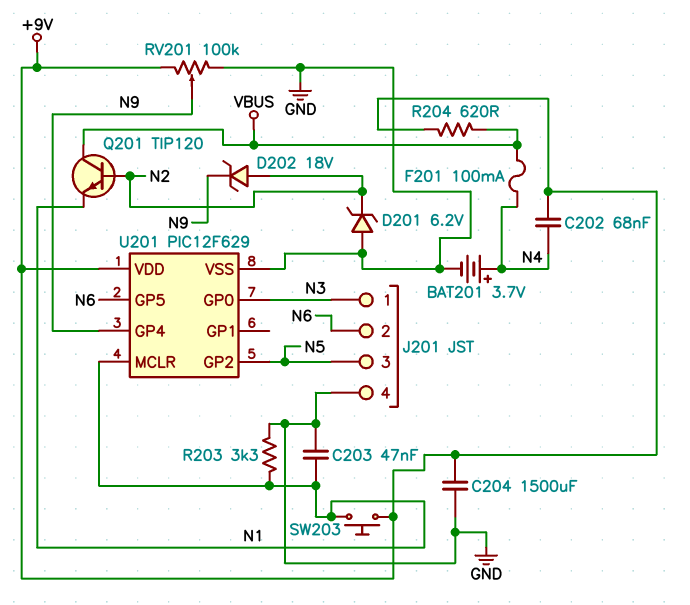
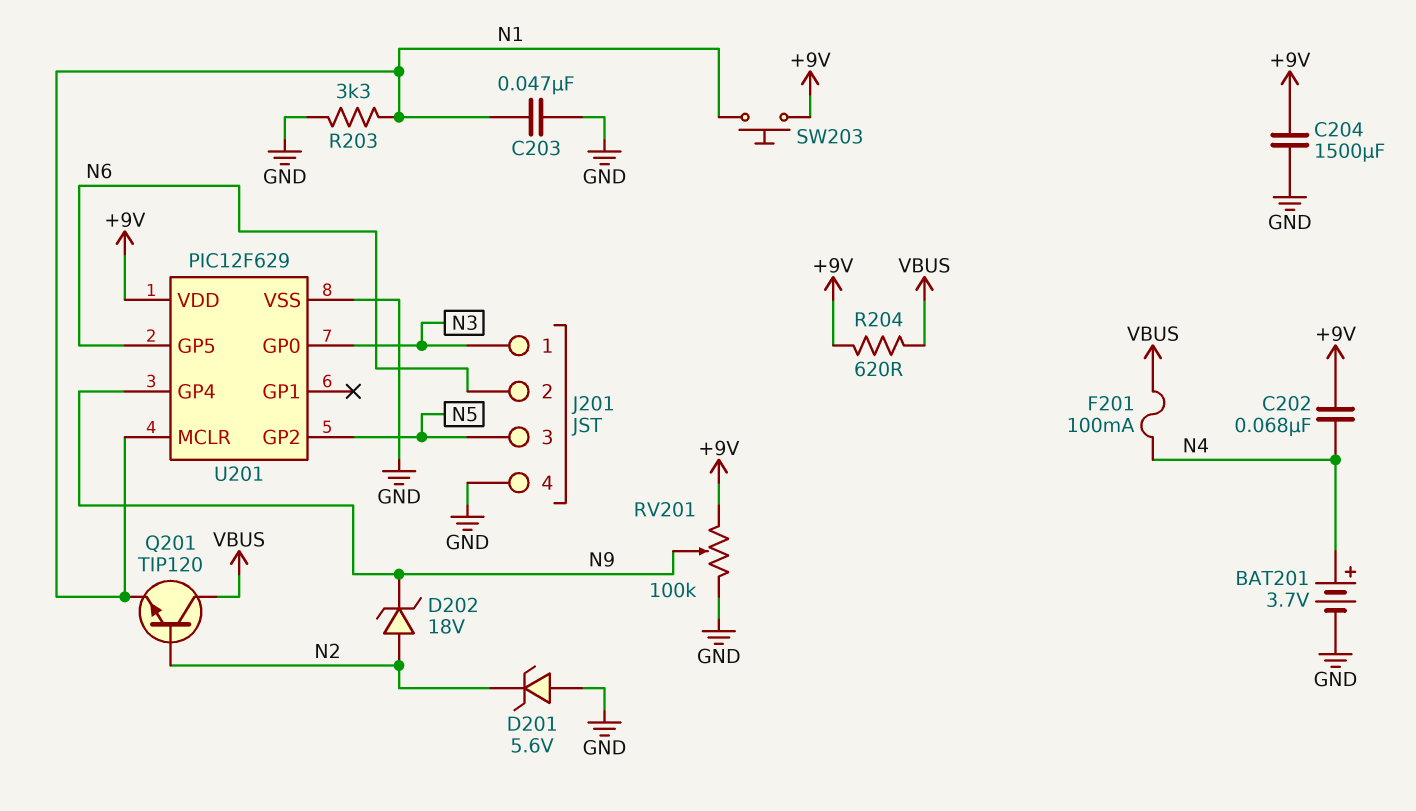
D201: zener 6.2V (A GND, K N2) -> zener 5.6V (A GND, K N2)

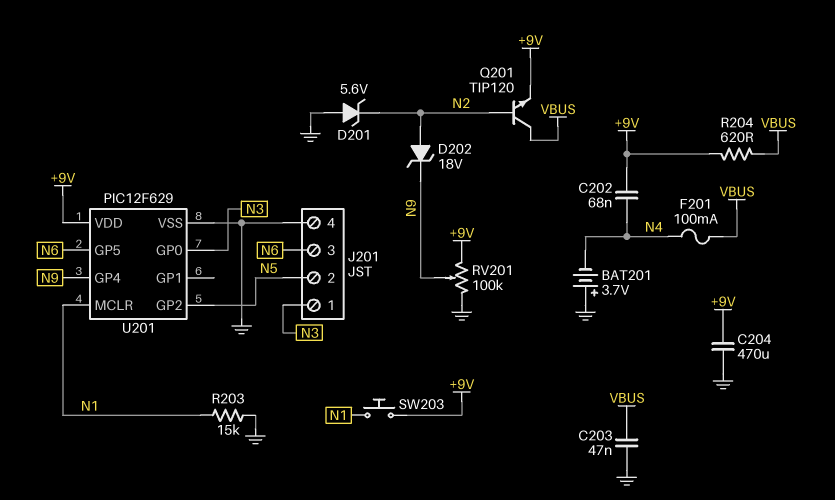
BAT201: 3.7V (plus N4, minus GND) -> 3.7V (plus GND, minus N4)
C203: 47nF (GND, N1) -> 47nF (GND, VBUS)
C204: 1500uF (+9V, GND) -> 470uF (+9V, GND)
J201 pin 2: N6 -> N5
J201 pin 3: N5 -> N6
Q201: NPN TIP120 (B N2, C VBUS, E N1) -> NPN TIP120 (B N2, C VBUS, E +9V)
R203: 3.3k (GND, N1) -> 15k (GND, N1)

